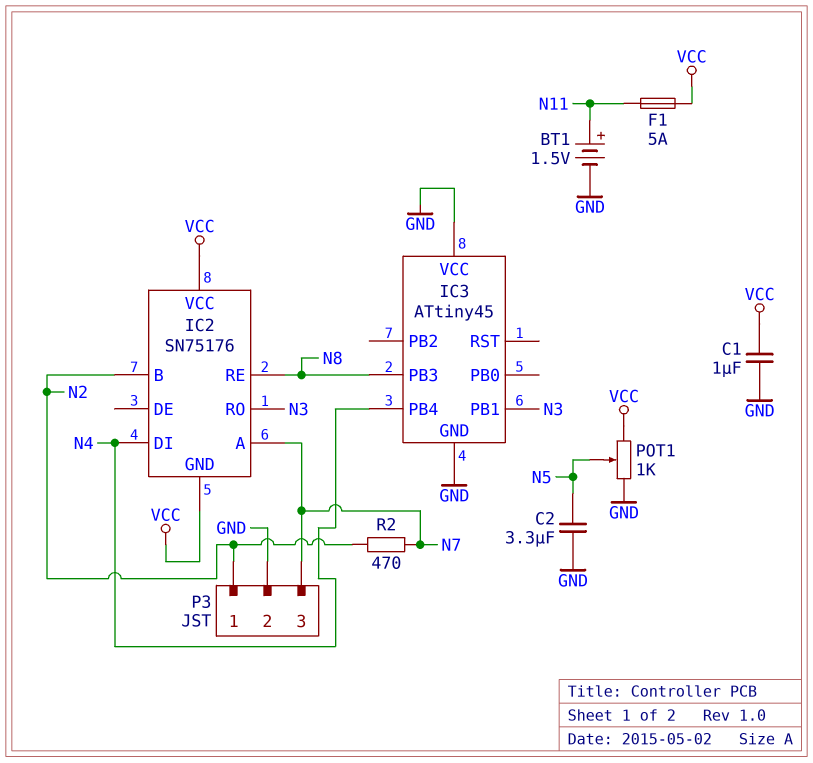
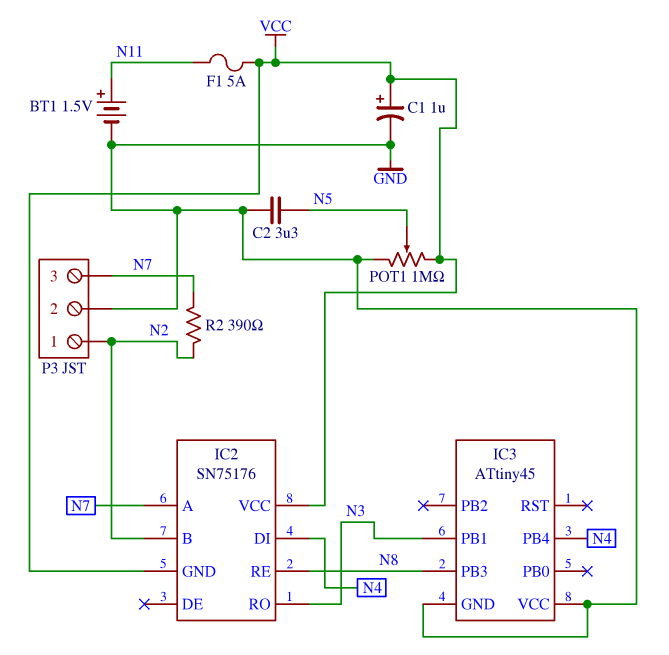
C1: 1uF (GND, VCC) -> 1uF (plus VCC, minus GND)
POT1: 1k (GND, VCC, wiper N5) -> 1M (GND, VCC, wiper N5)
R2: 470 (N2, N7) -> 390 (N2, N7)

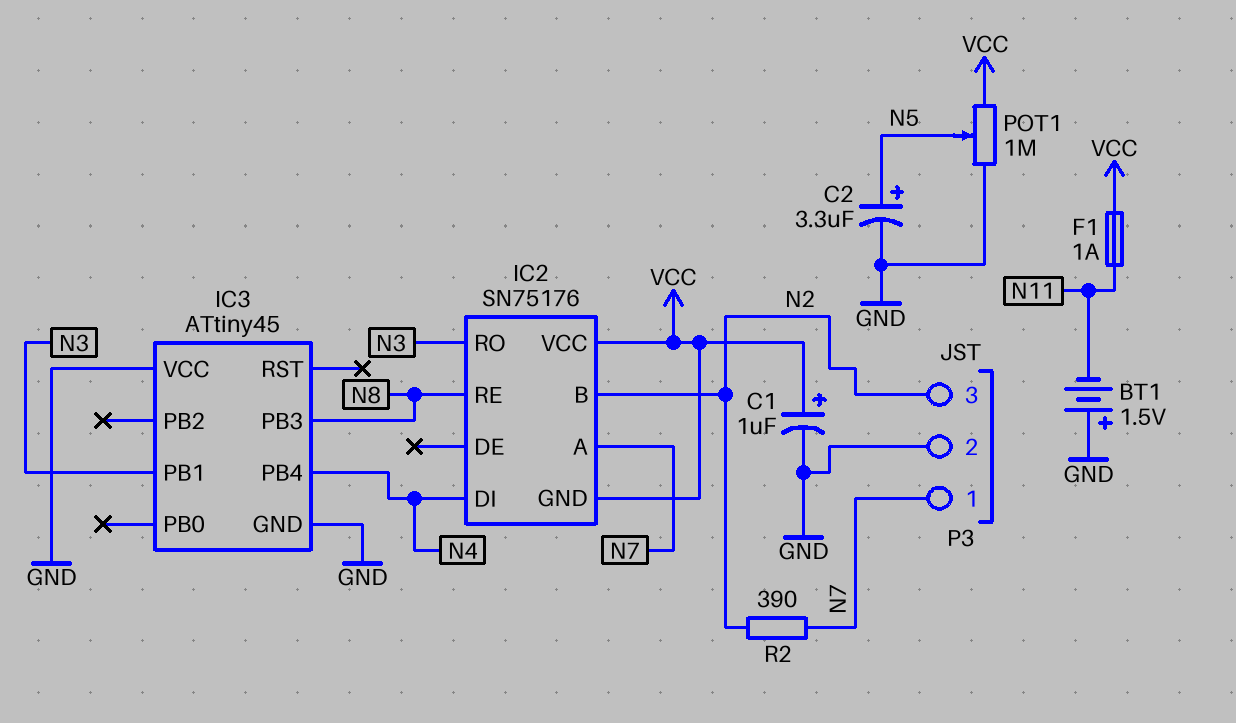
BT1: 1.5V (plus N11, minus GND) -> 1.5V (plus GND, minus N11)
C2: 3.3uF (GND, N5) -> 3.3uF (plus N5, minus GND)
F1: 5A (N11, VCC) -> 1A (N11, VCC)
P3 pin 1: N2 -> N7
P3 pin 3: N7 -> N2

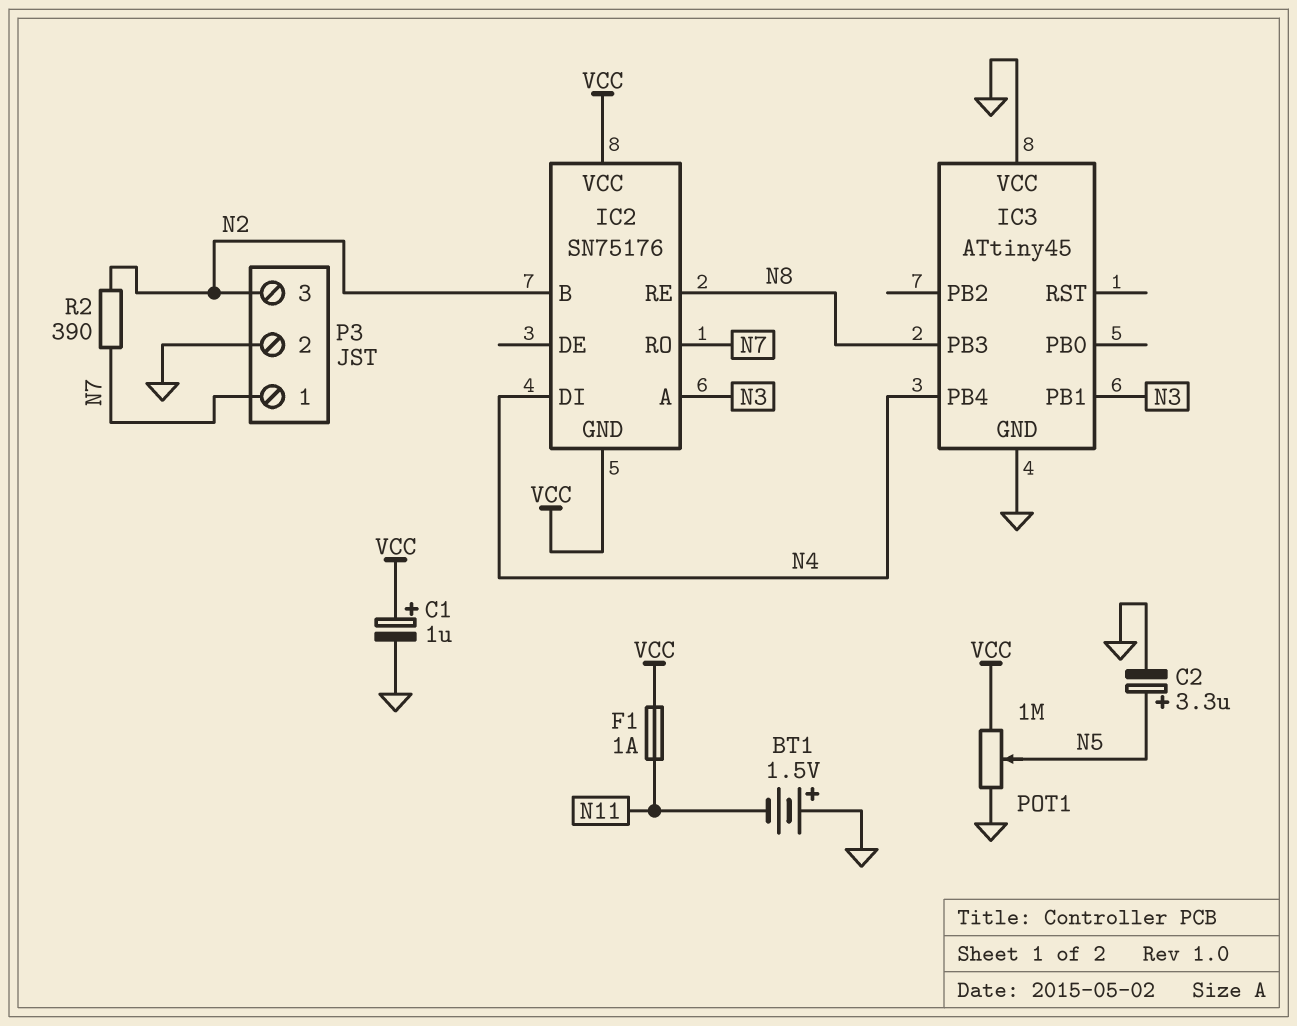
IC2 pin A: N7 -> N3
IC2 pin RO: N3 -> N7

